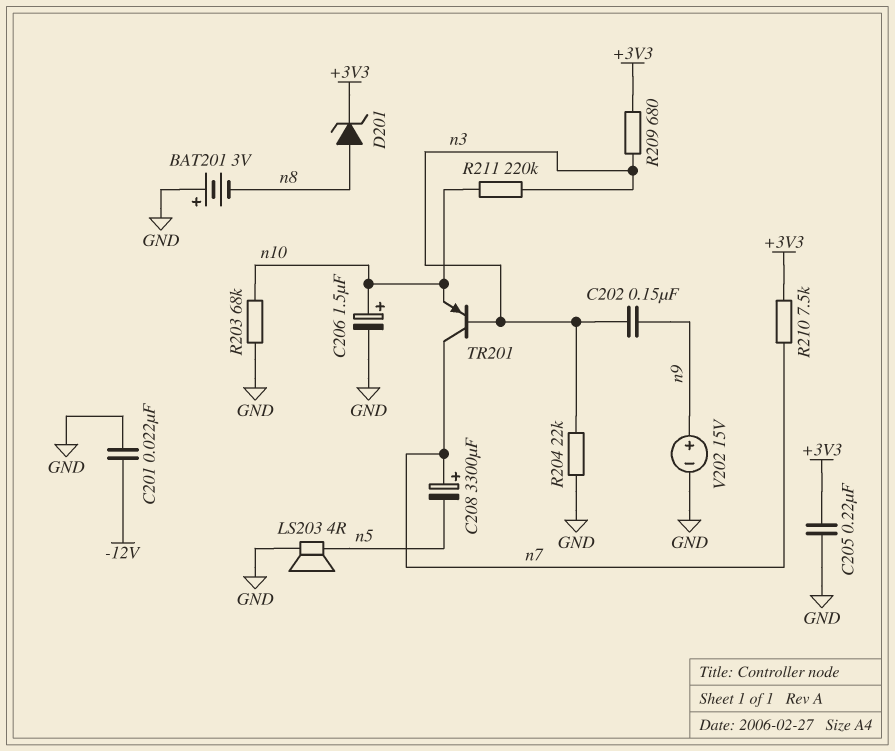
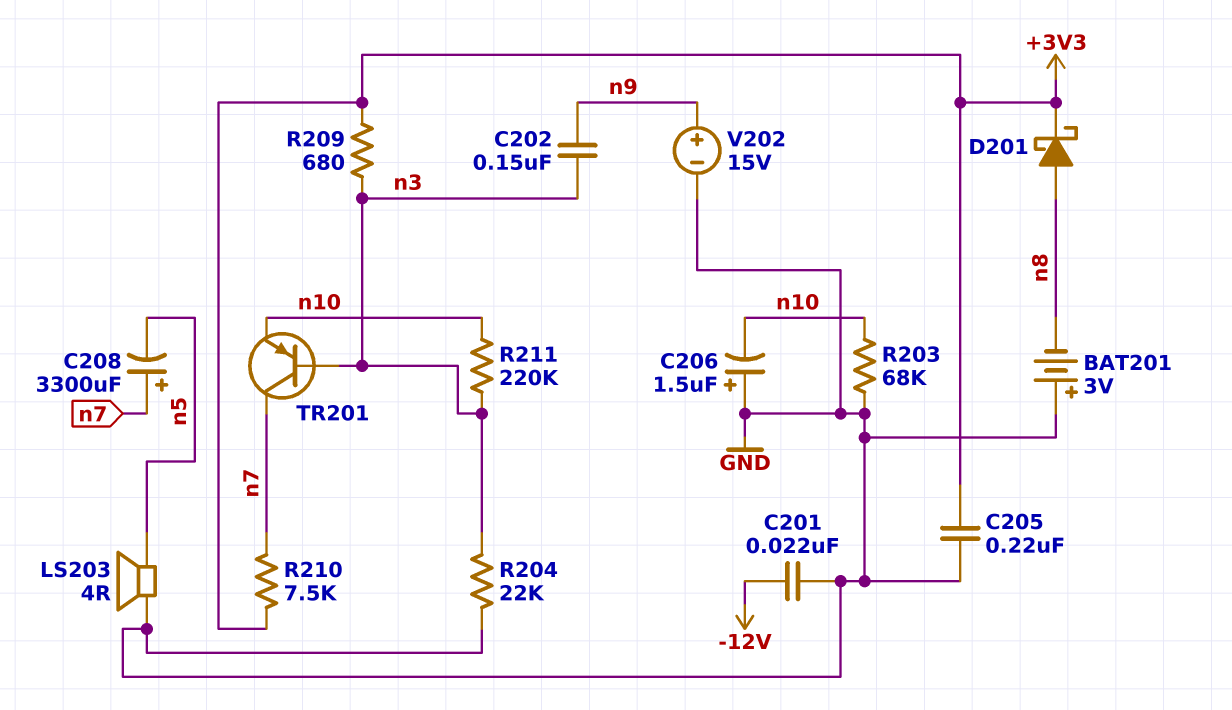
C206: 1.5uF (plus n10, minus GND) -> 1.5uF (plus GND, minus n10)
D201: zener (A n8, K +3V3) -> schottky (A n8, K +3V3)

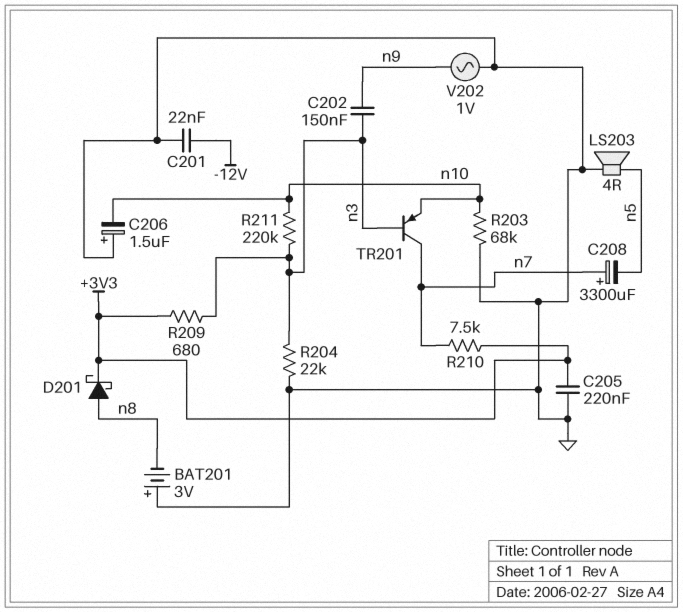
V202: 15V (plus n9, minus GND) -> AC 1V (GND, n9)

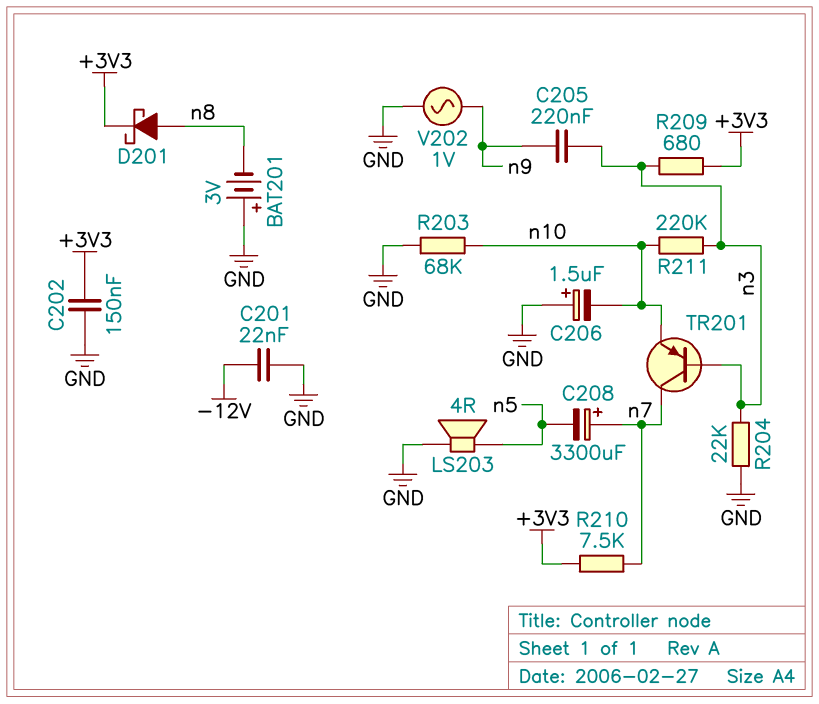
C202: 150nF (n3, n9) -> 150nF (+3V3, GND)
C205: 220nF (+3V3, GND) -> 220nF (n3, n9)

